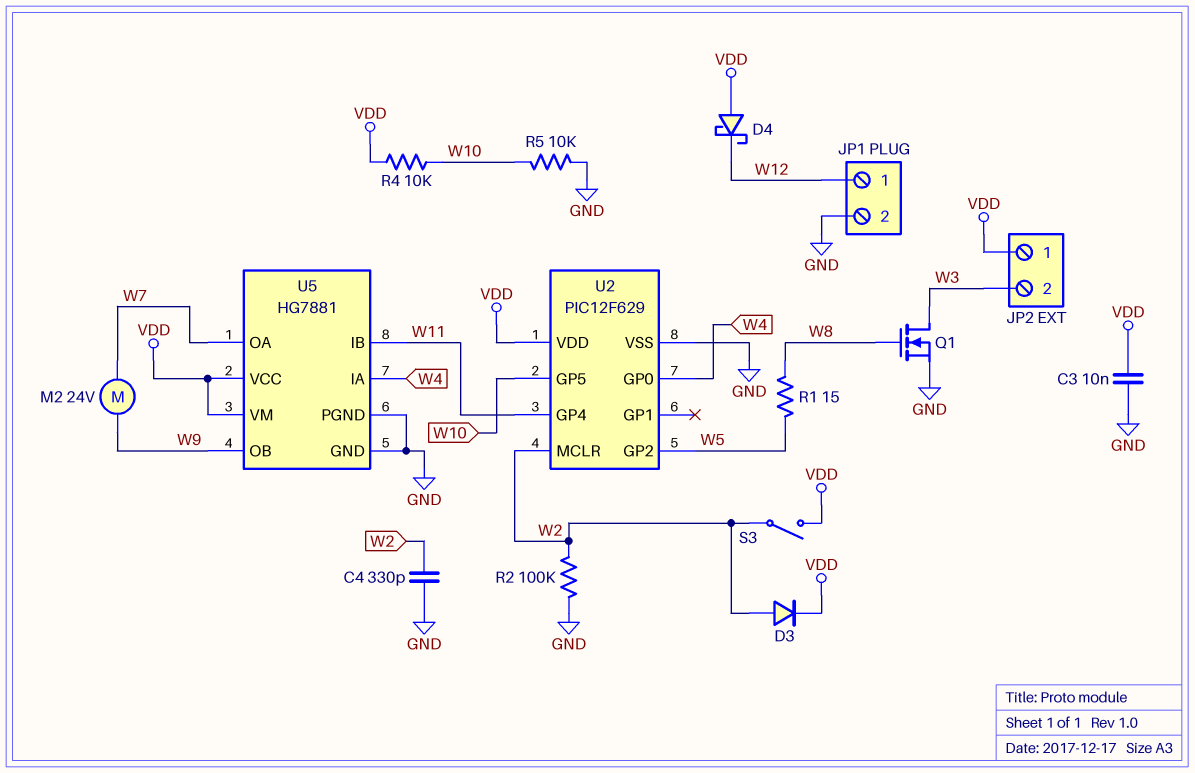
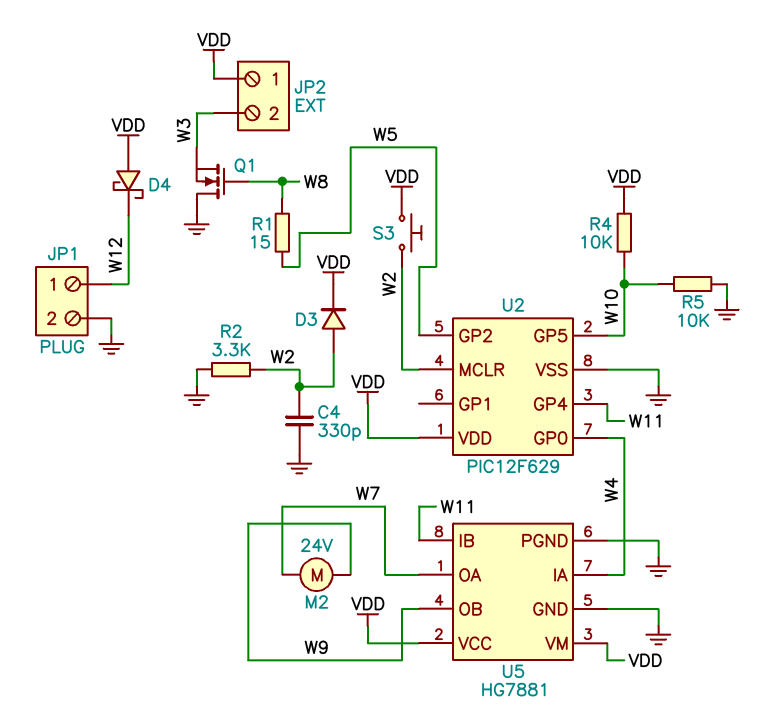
C3: 10nF (GND, VDD) -> none
Q1: NMOS (G W8, D W3, S GND) -> NMOS (G W8, D GND, S W3)
R2: 100k (GND, W2) -> 3.3k (GND, W2)
S3: switch (VDD, W2) -> button (VDD, W2)

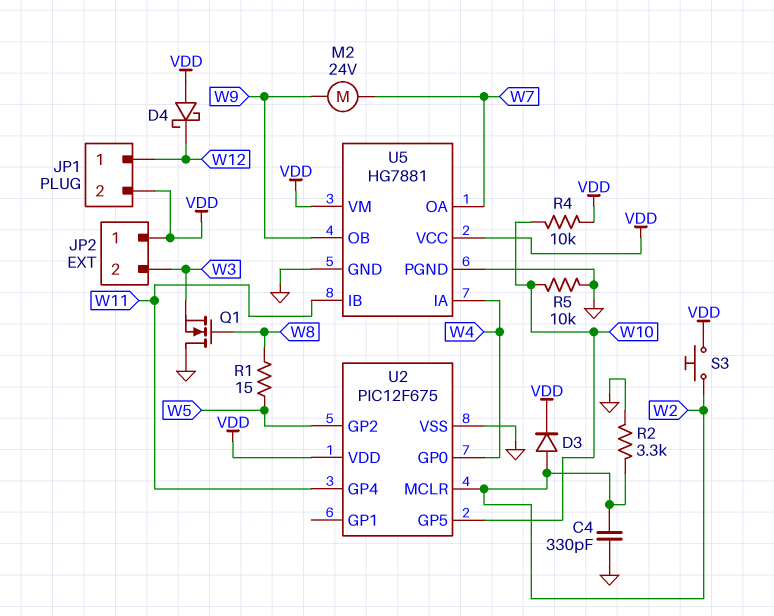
JP1 pin 2: GND -> VDD
U2: PIC12F629 -> PIC12F675

